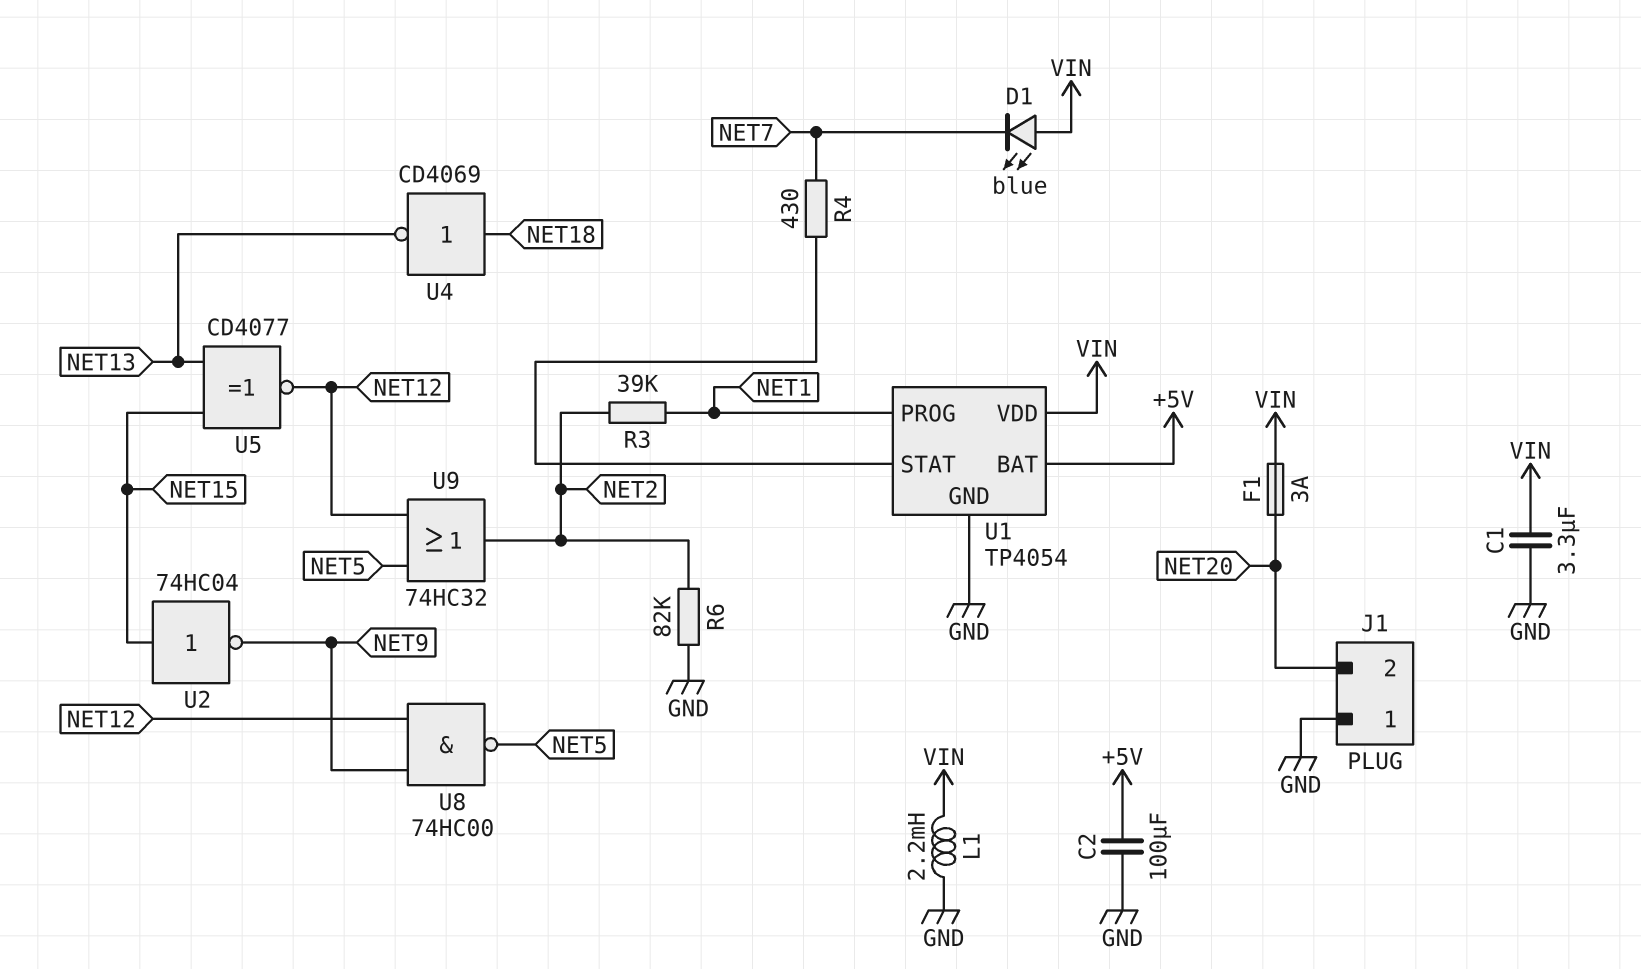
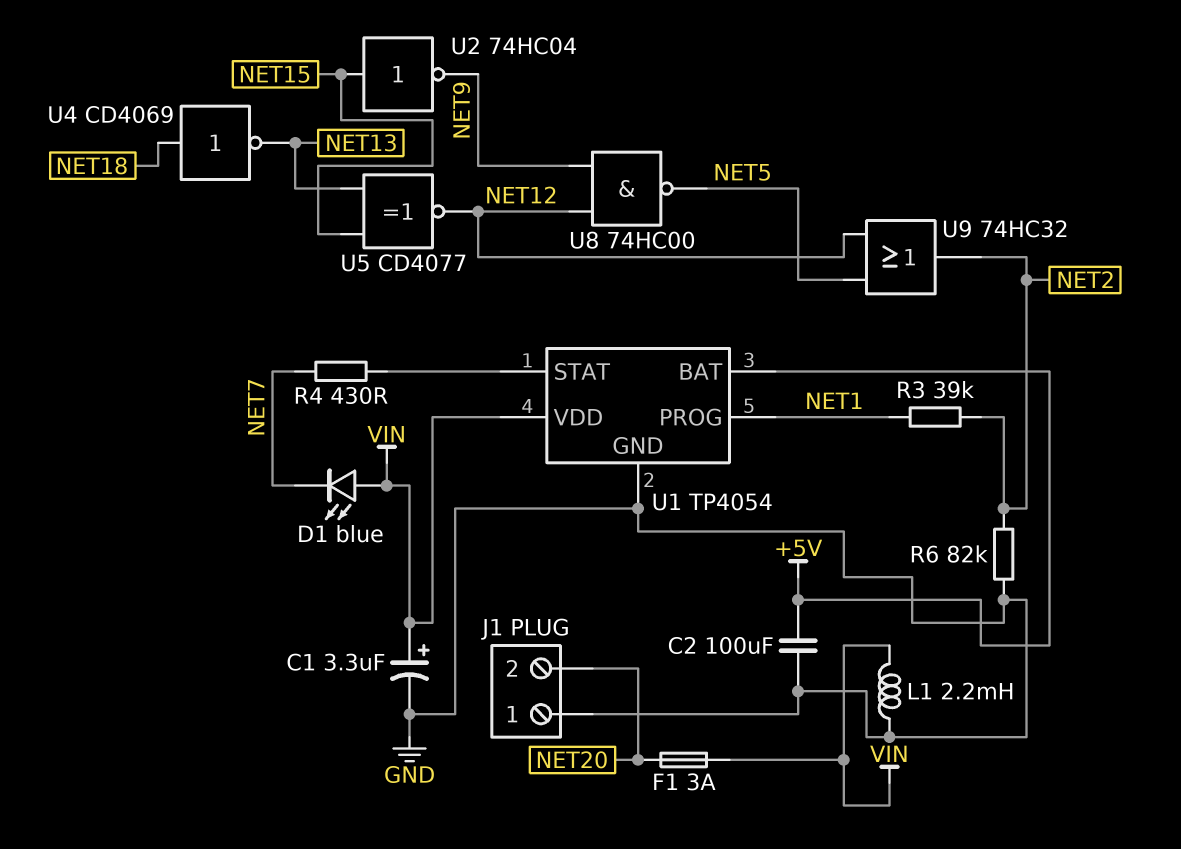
C1: 3.3uF (GND, VIN) -> 3.3uF (plus VIN, minus GND)

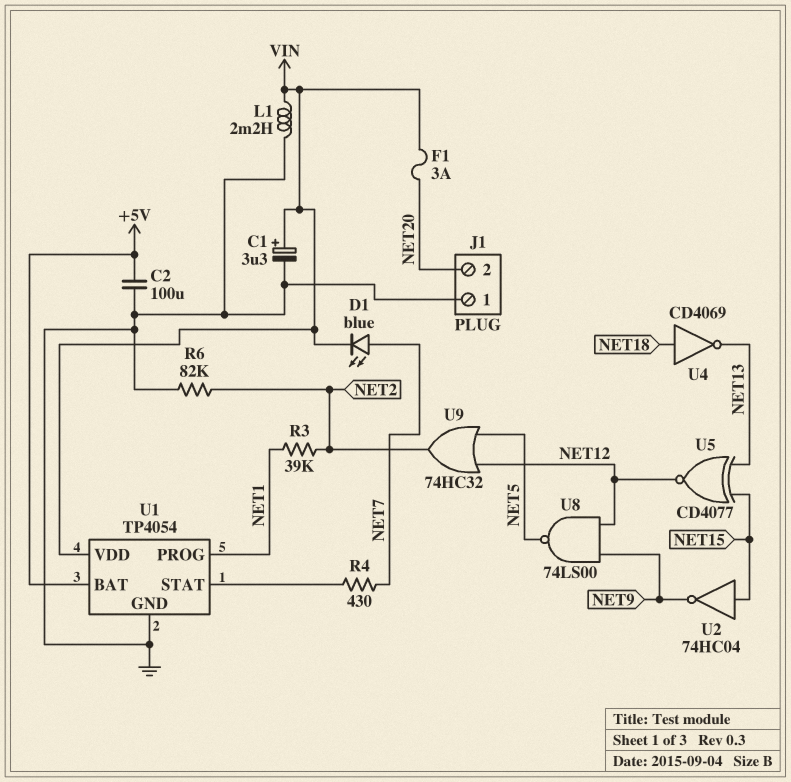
D1: LED blue (A VIN, K NET7) -> LED blue (A NET7, K VIN)
U8: NAND 74HC00 (in NET9, in NET12, out NET5) -> NAND 74LS00 (in NET9, in NET12, out NET5)

